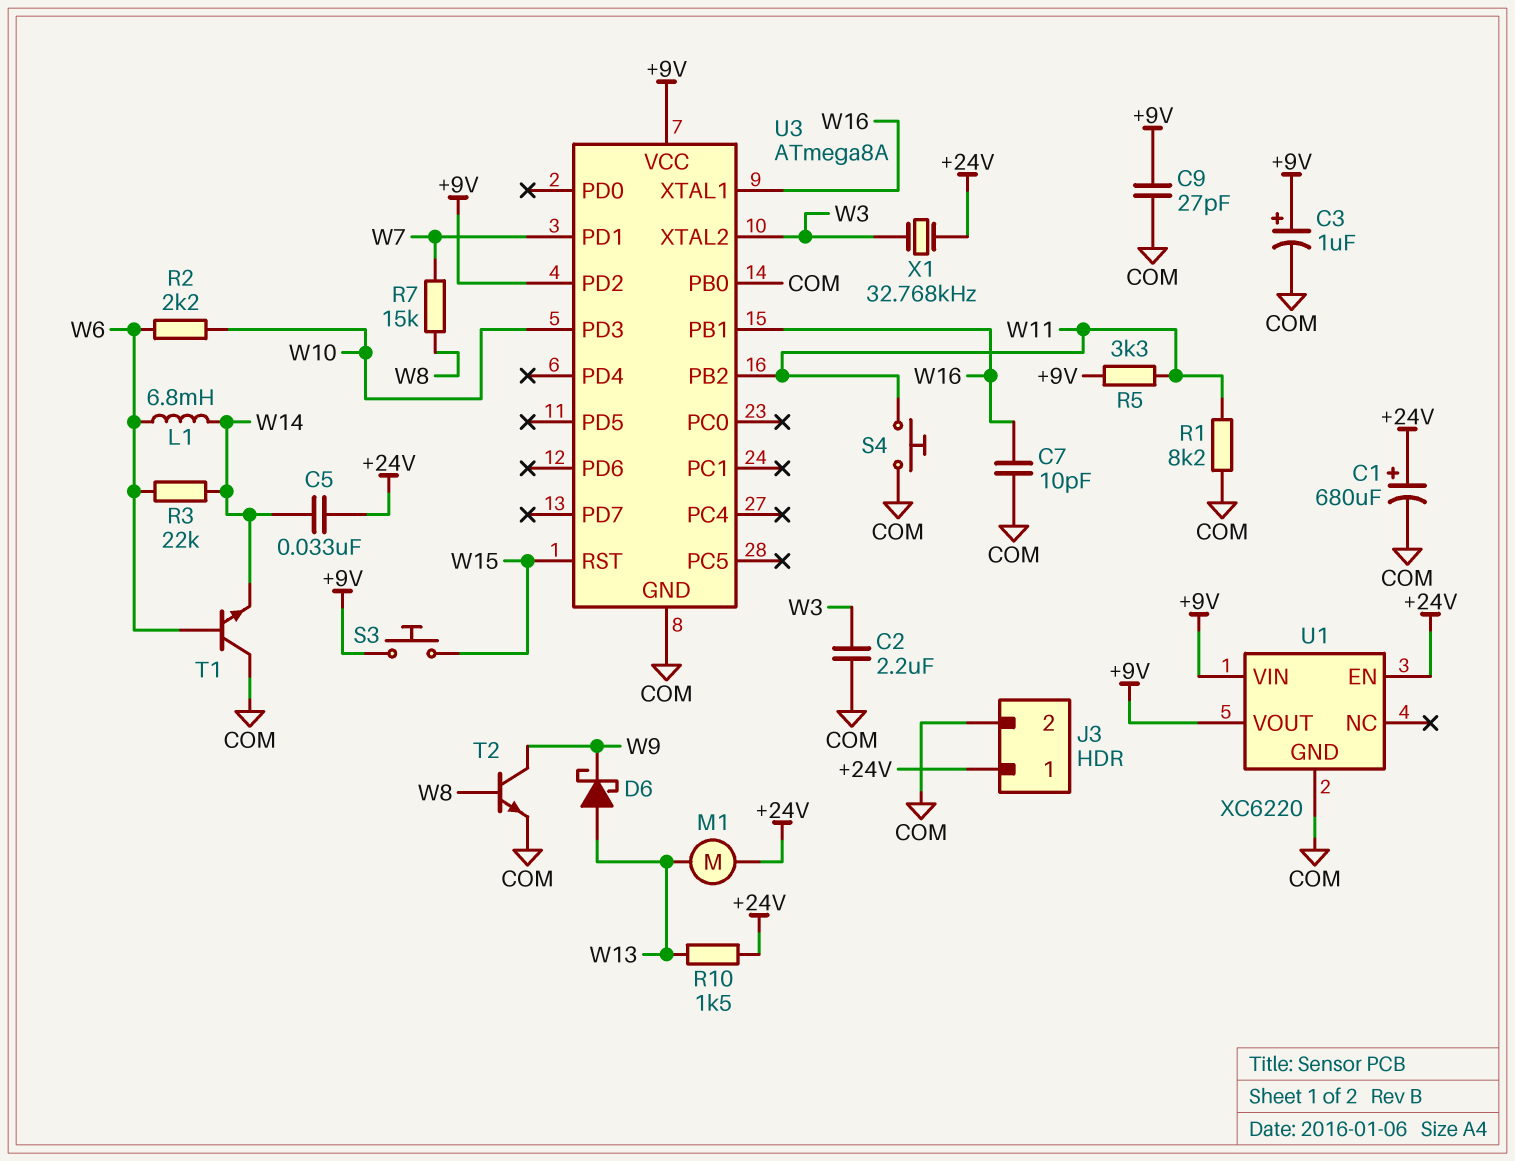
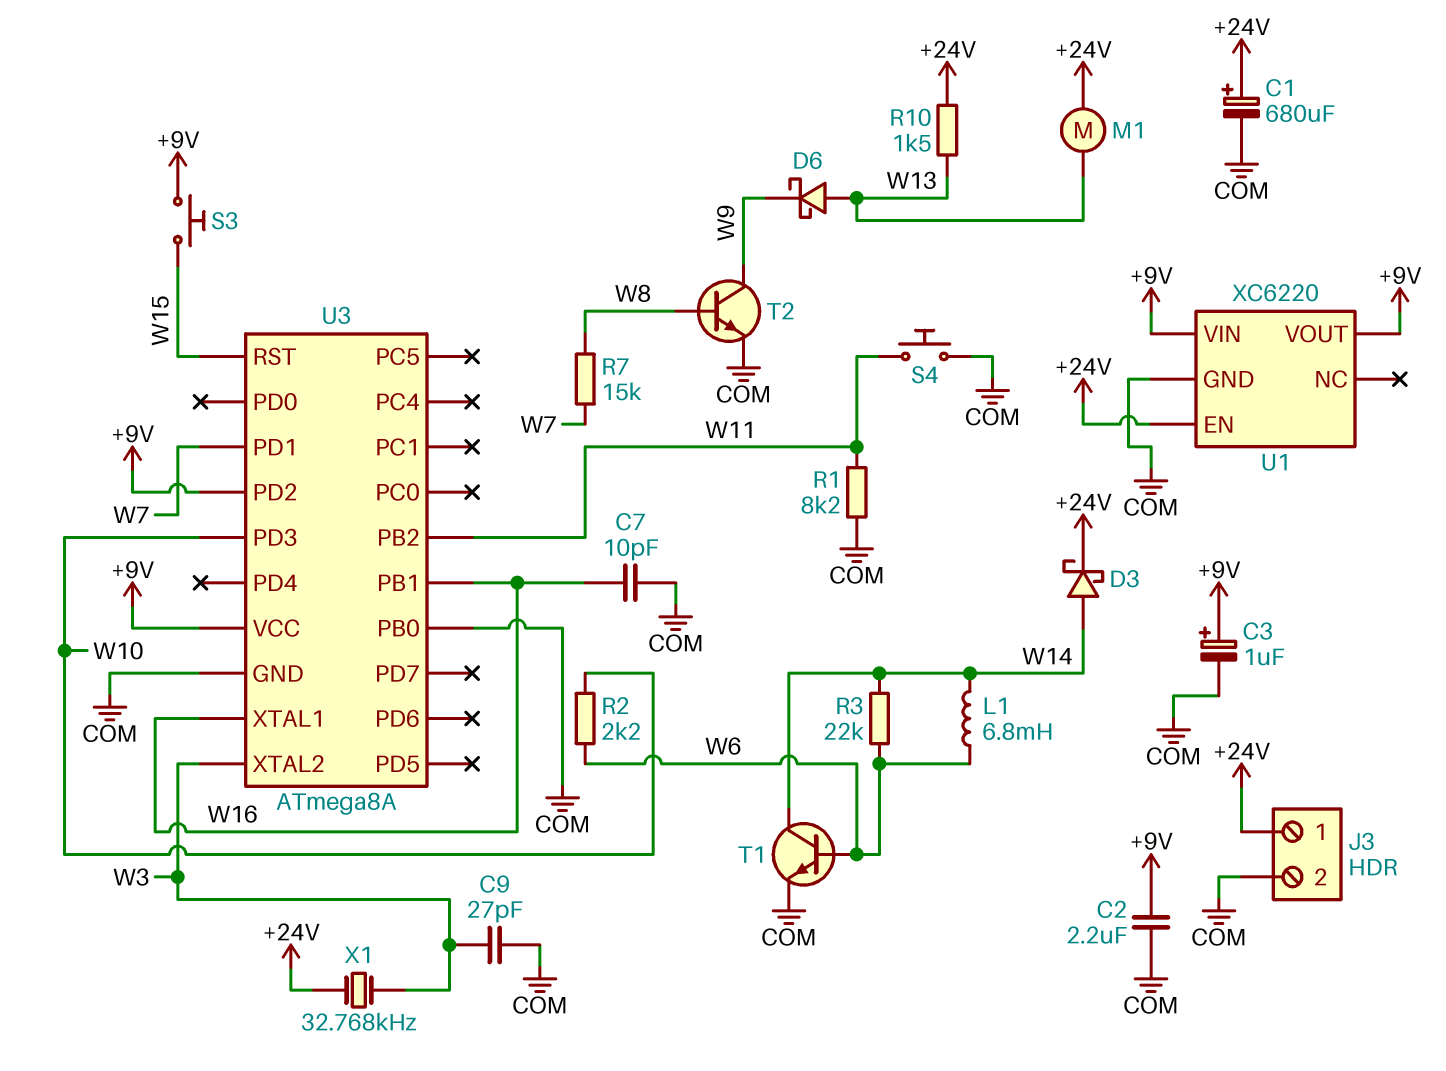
C2: 2.2uF (COM, W3) -> 2.2uF (+9V, COM)
C5: 33nF (+24V, W14) -> none
C9: 27pF (+9V, COM) -> 27pF (COM, W3)
D3: none -> schottky (A W14, K +24V)
R5: 3.3k (+9V, W11) -> none
T1: NPN (B W6, C COM, E W14) -> NPN (B W6, C W14, E COM)

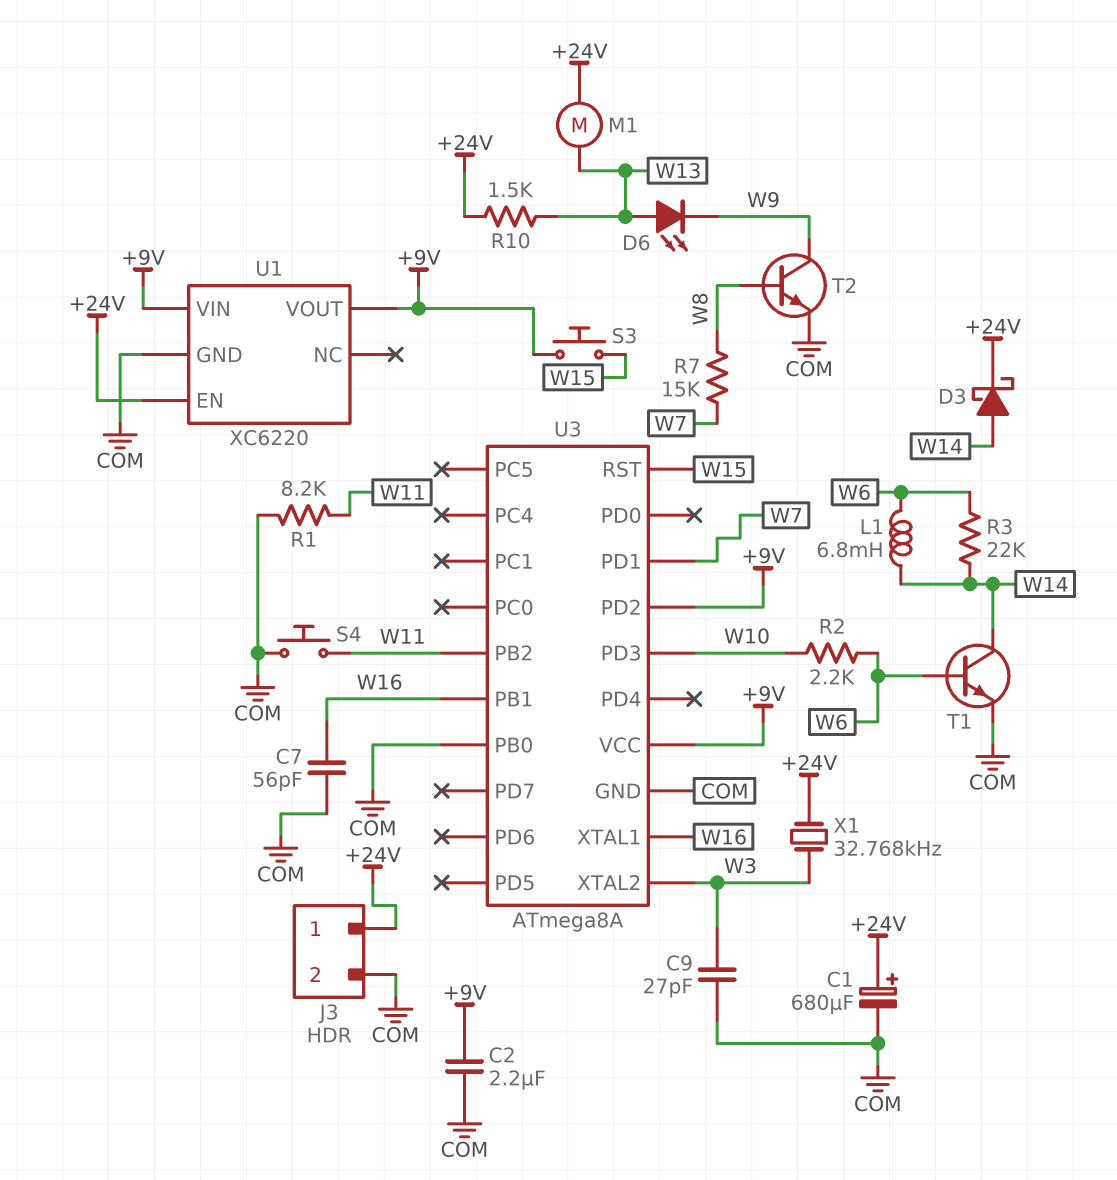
C3: 1uF (plus +9V, minus COM) -> none
C7: 10pF (COM, W16) -> 56pF (COM, W16)
D6: schottky (A W13, K W9) -> LED (A W13, K W9)

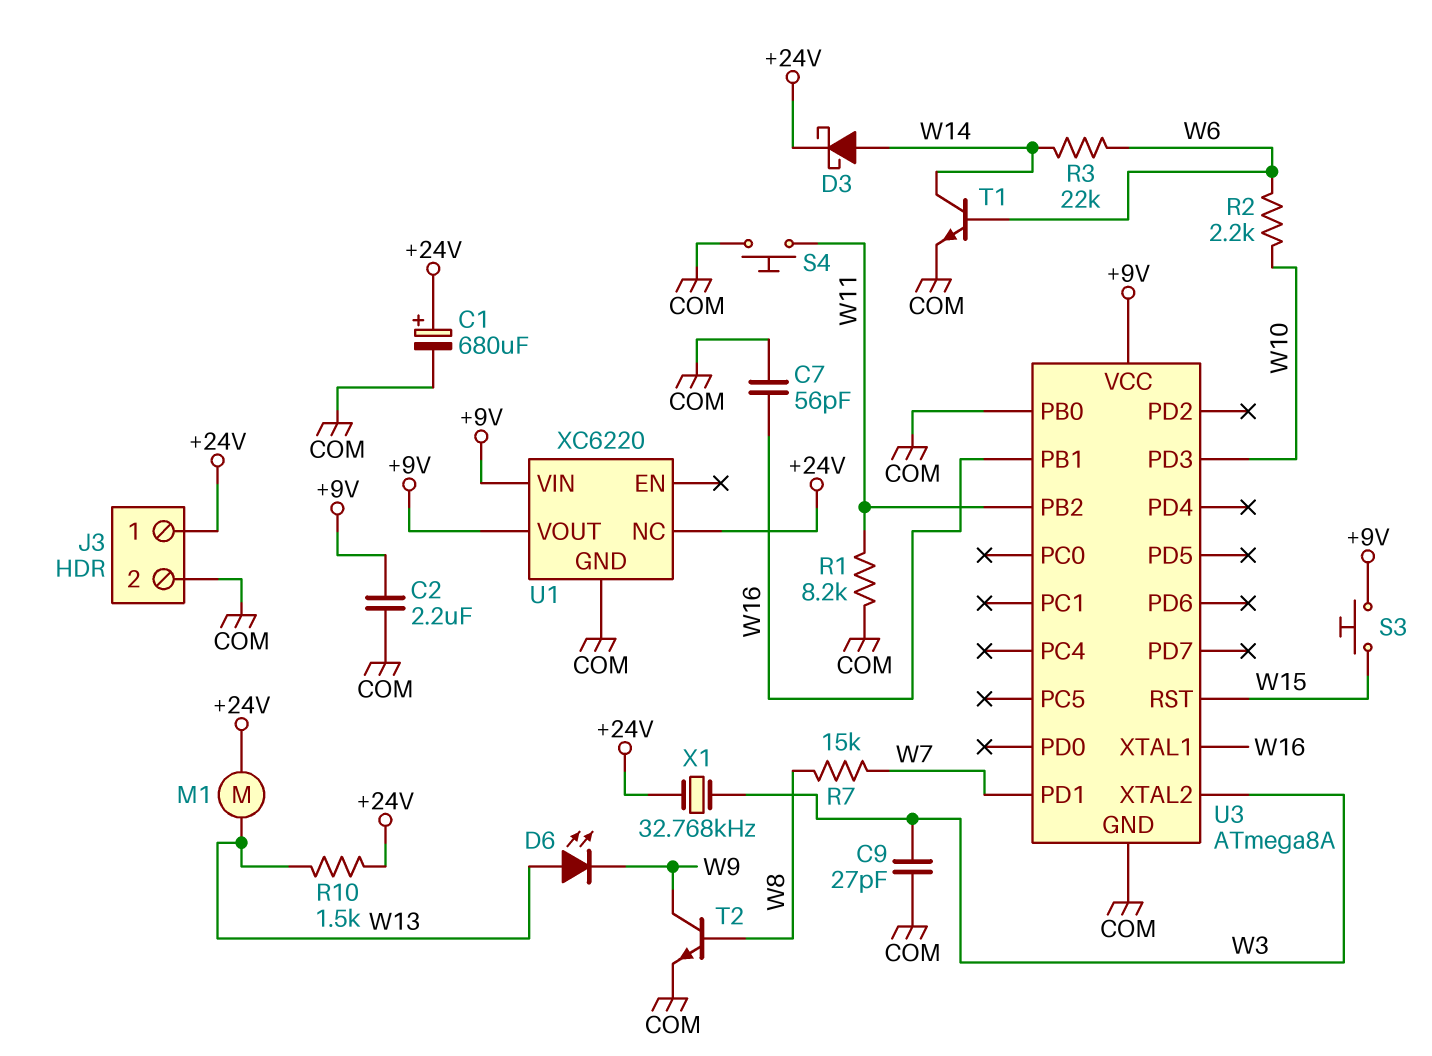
L1: 6.8mH (W6, W14) -> none
U1 pin EN: +24V -> none
U1 pin NC: none -> +24V
U3 pin PD2: +9V -> none

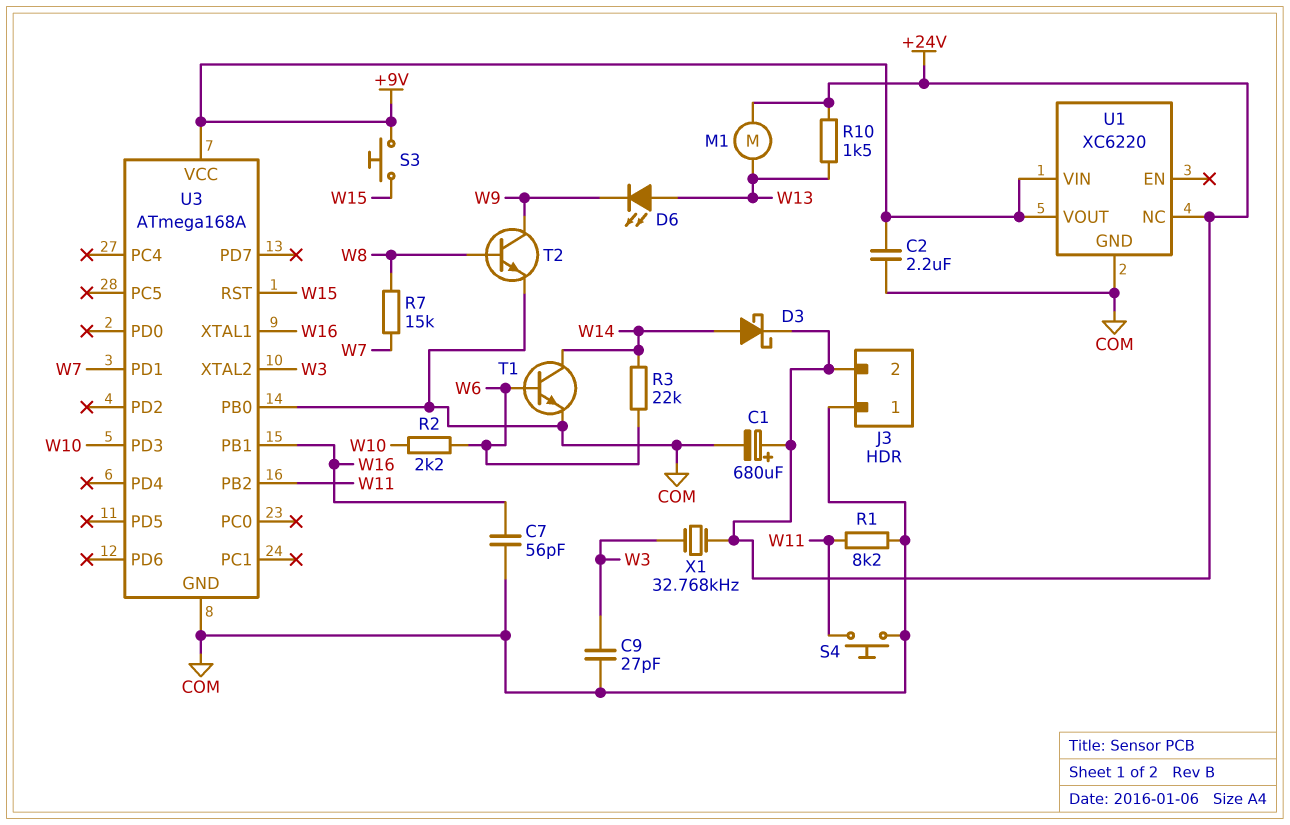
J3 pin 1: +24V -> COM
J3 pin 2: COM -> +24V
U3: ATmega8A -> ATmega168A

